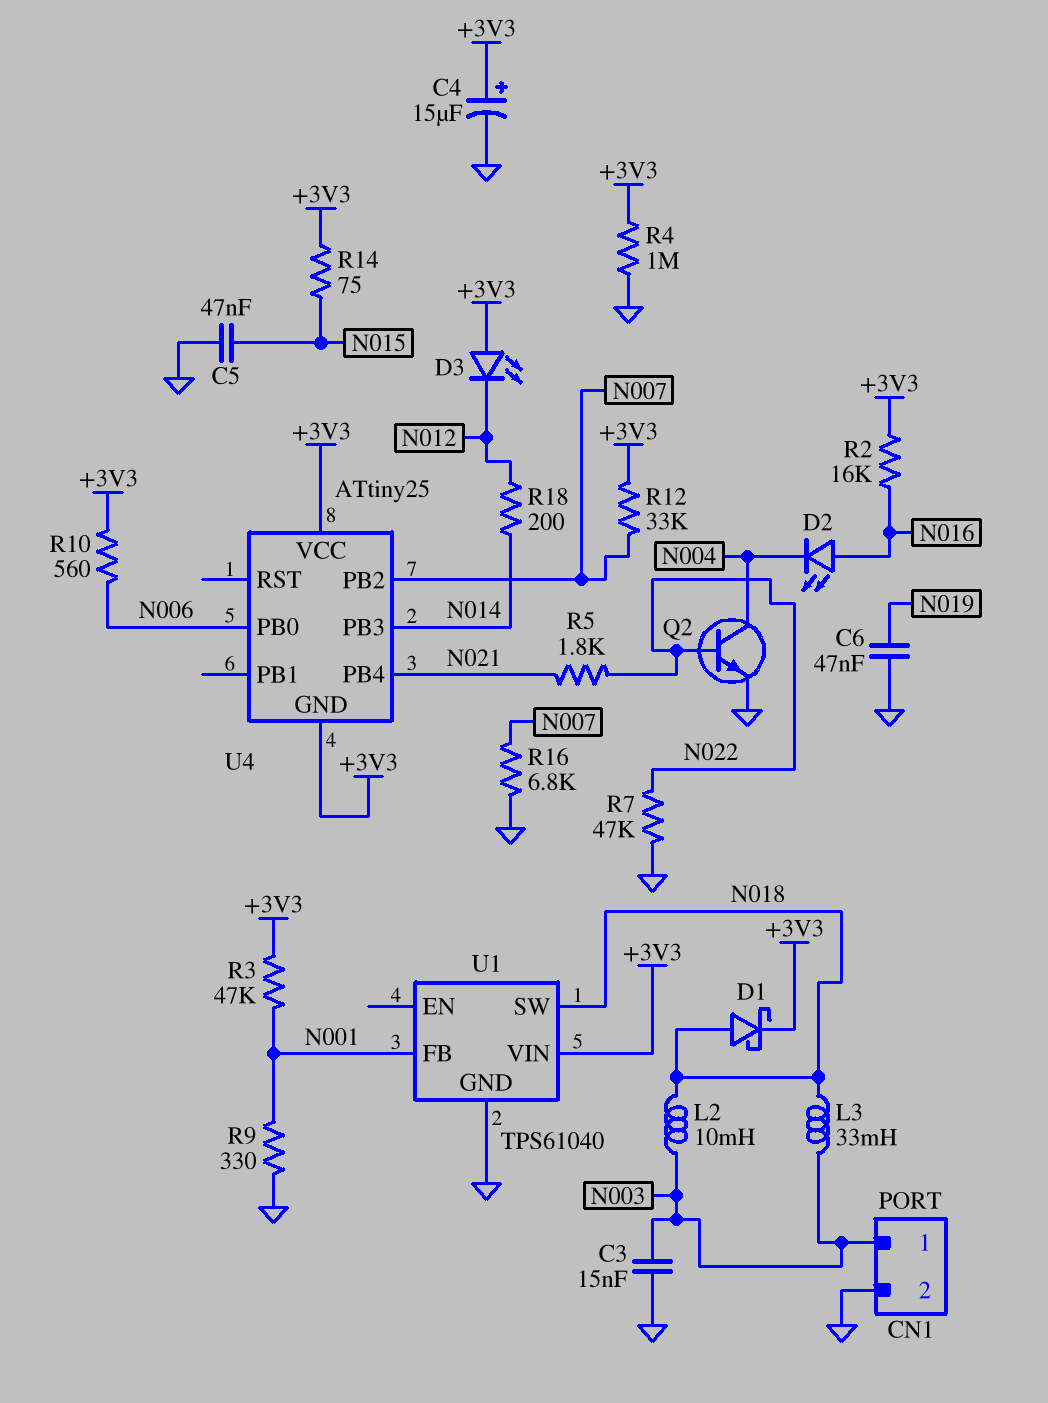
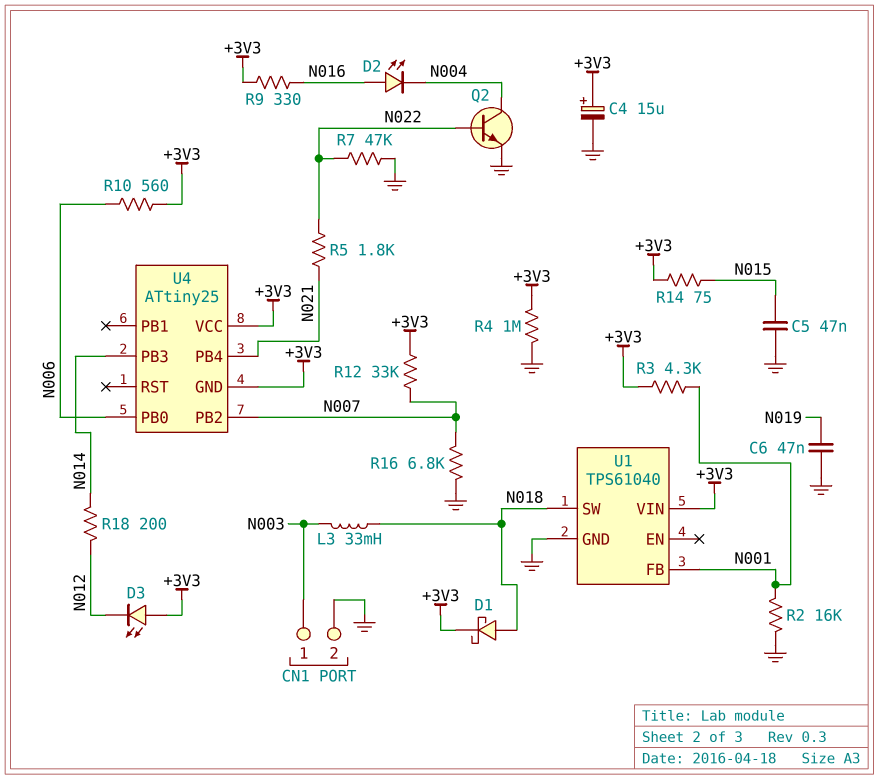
C3: 15nF (GND, N003) -> none
L2: 10mH (N003, N018) -> none
R2: 16k (+3V3, N016) -> 16k (GND, N001)
R3: 47k (+3V3, N001) -> 4.3k (+3V3, N001)
R9: 330 (GND, N001) -> 330 (+3V3, N016)

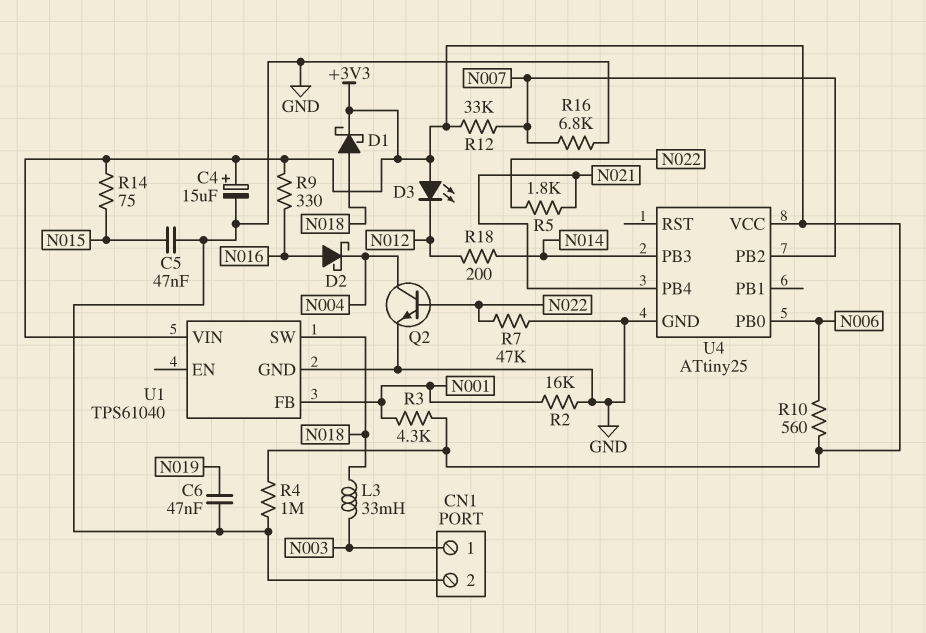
D2: LED (A N016, K N004) -> schottky (A N016, K N004)
U4 pin GND: +3V3 -> GND

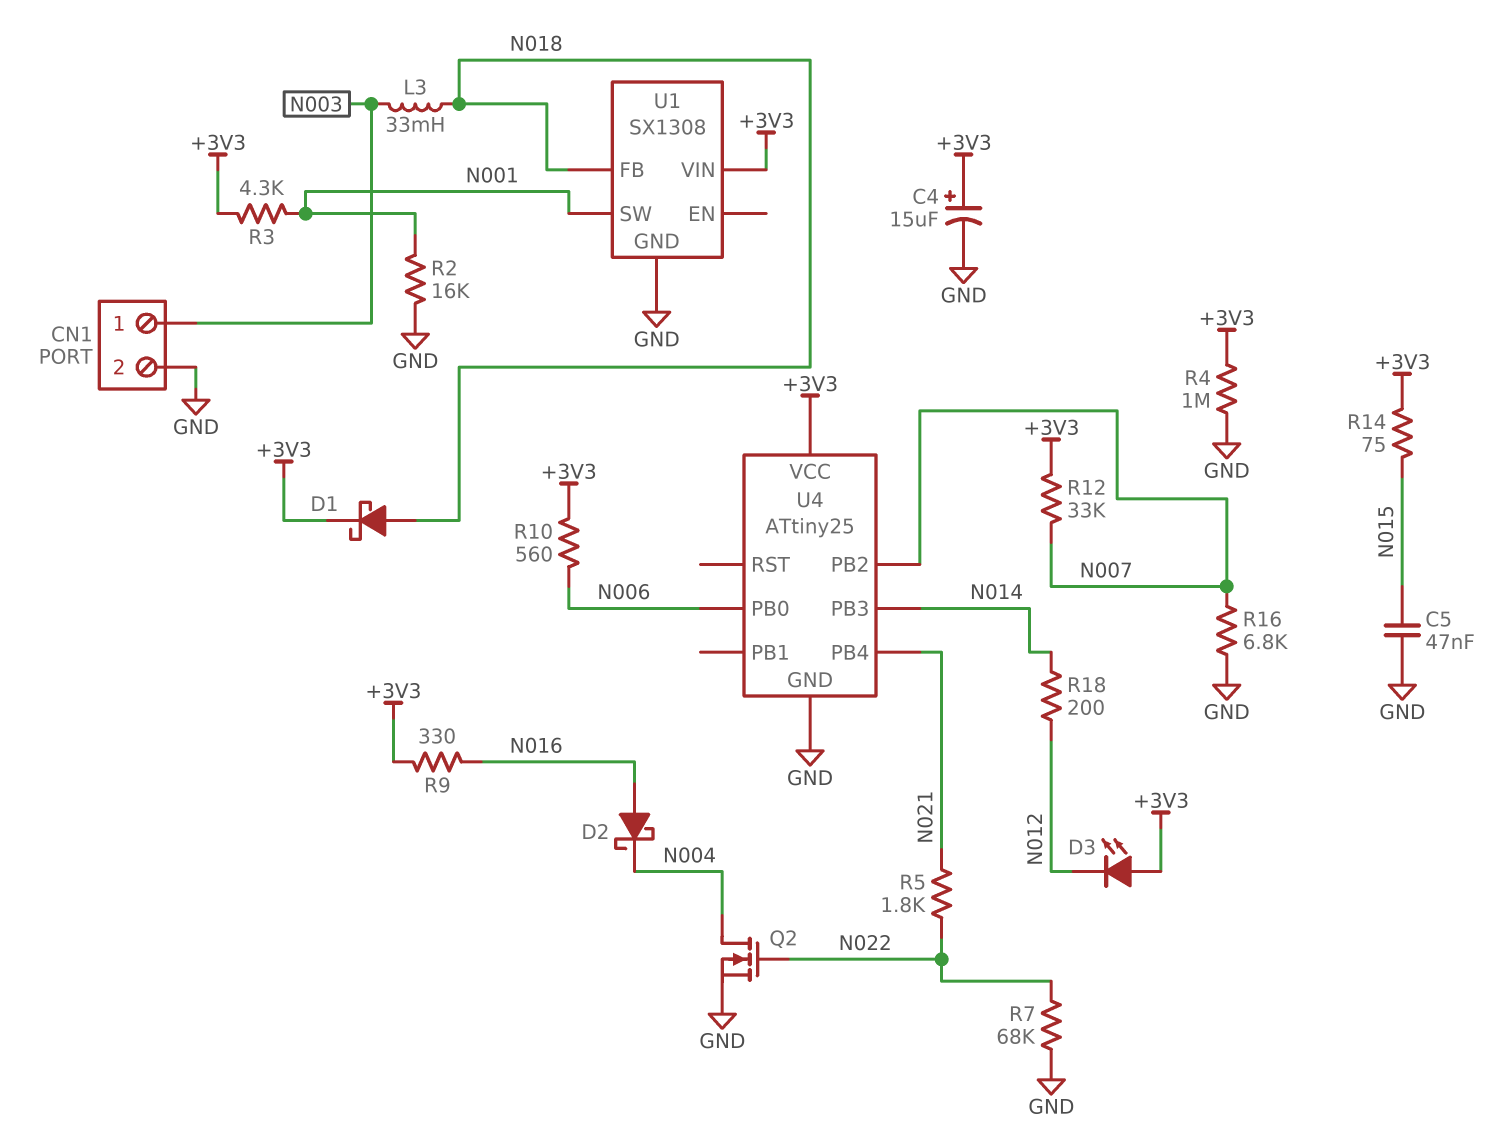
C6: 47nF (GND, N019) -> none
Q2: NPN (B N022, C N004, E GND) -> NMOS (G N022, D N004, S GND)
R7: 47k (GND, N022) -> 68k (GND, N022)
U1: TPS61040 -> SX1308
U1 pin FB: N001 -> N018
U1 pin SW: N018 -> N001

